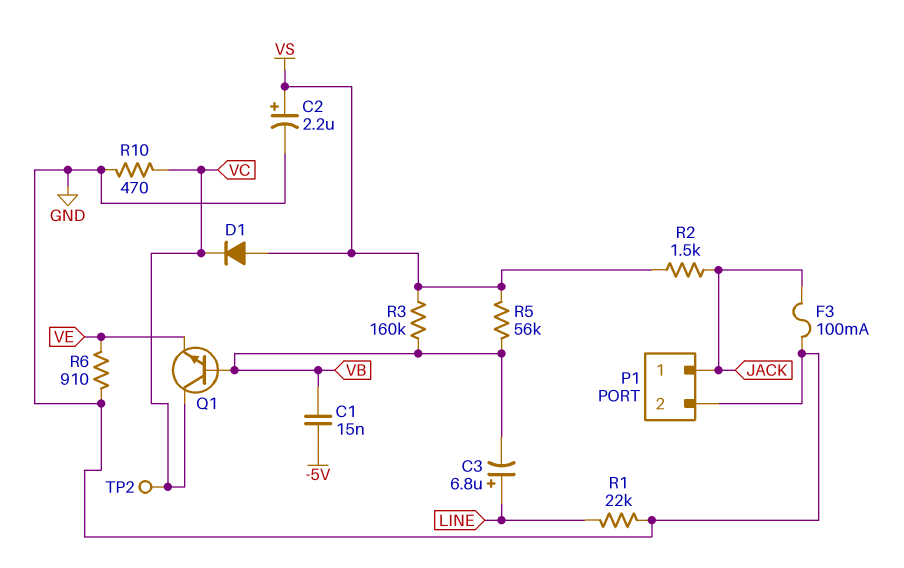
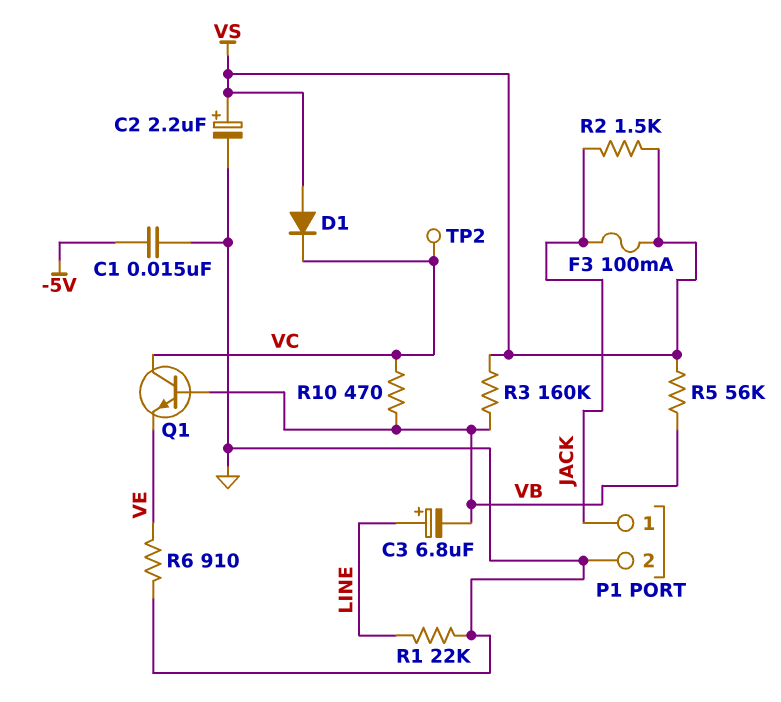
C1: 15nF (-5V, VB) -> 15nF (-5V, GND)
F3: 100mA (GND, JACK) -> 100mA (JACK, VS)
R10: 470 (GND, VC) -> 470 (VB, VC)

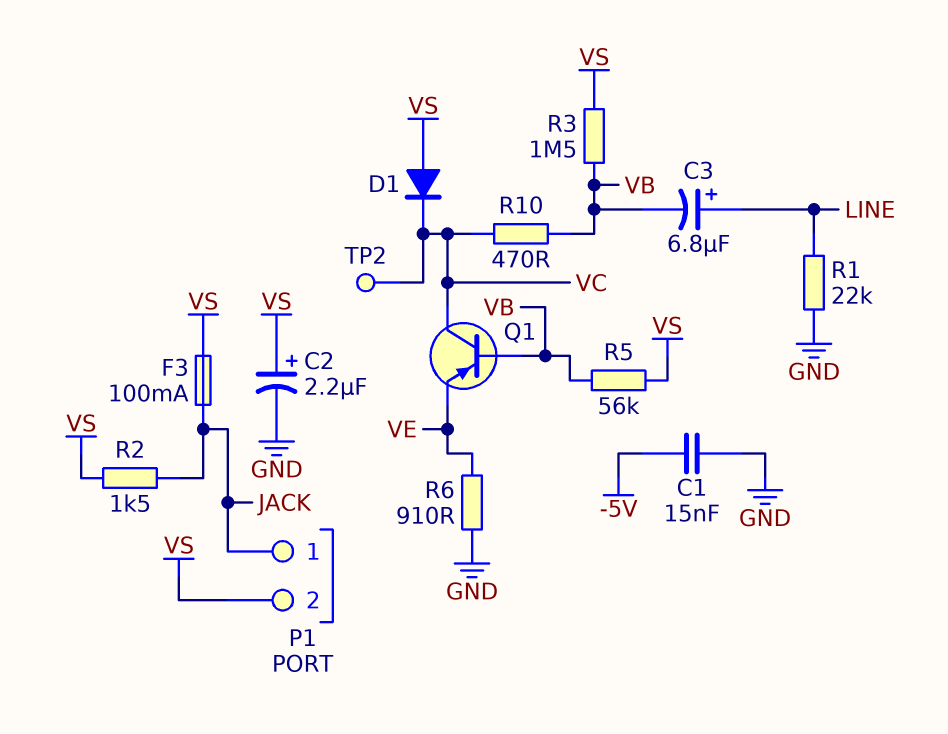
P1 pin 2: GND -> VS
Q1: NPN (B VB, C VC, E VE) -> PNP (B VB, C VC, E VE)
R3: 160k (VB, VS) -> 1.5M (VB, VS)

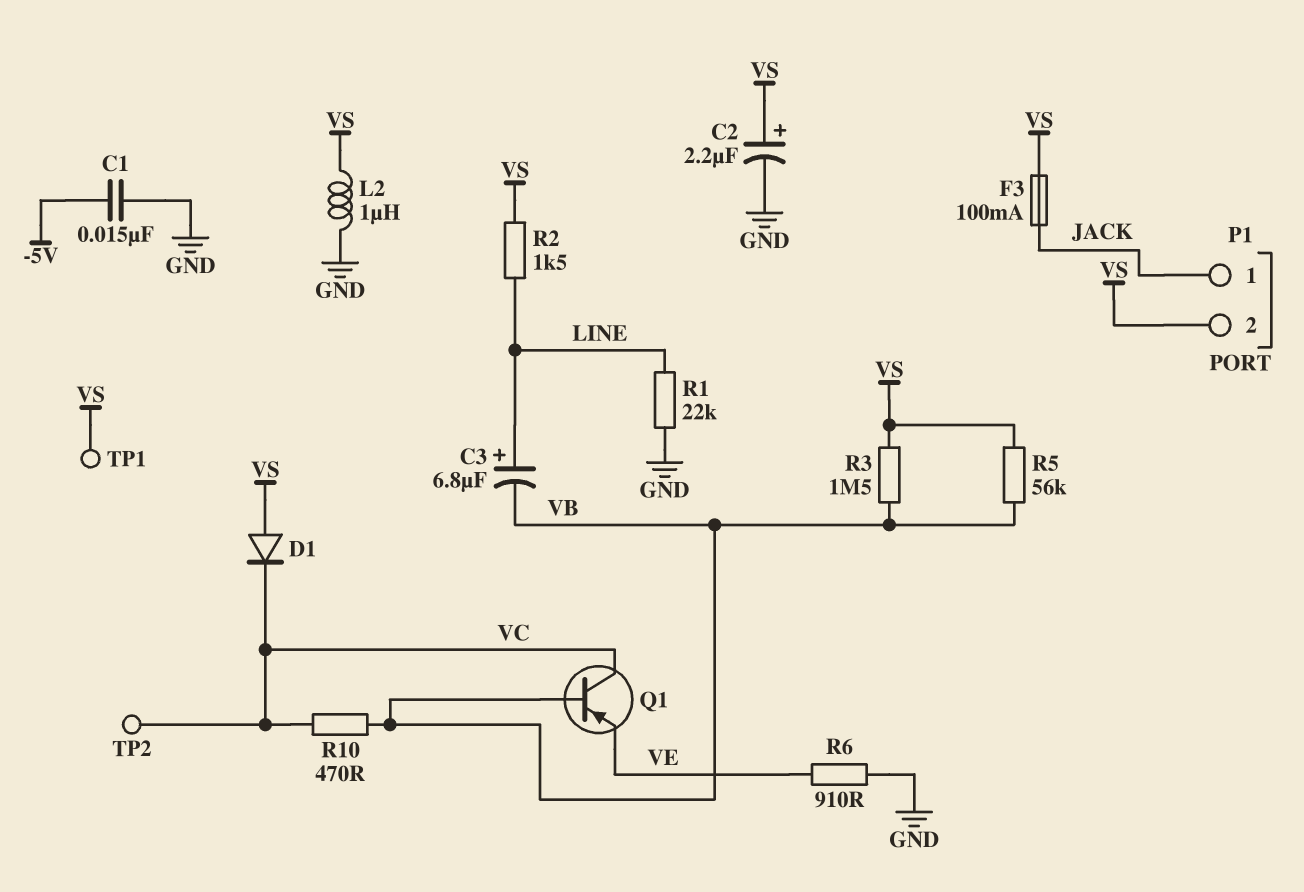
L2: none -> 1uH (GND, VS)
R2: 1.5k (JACK, VS) -> 1.5k (LINE, VS)
TP1: none -> test point (VS)

